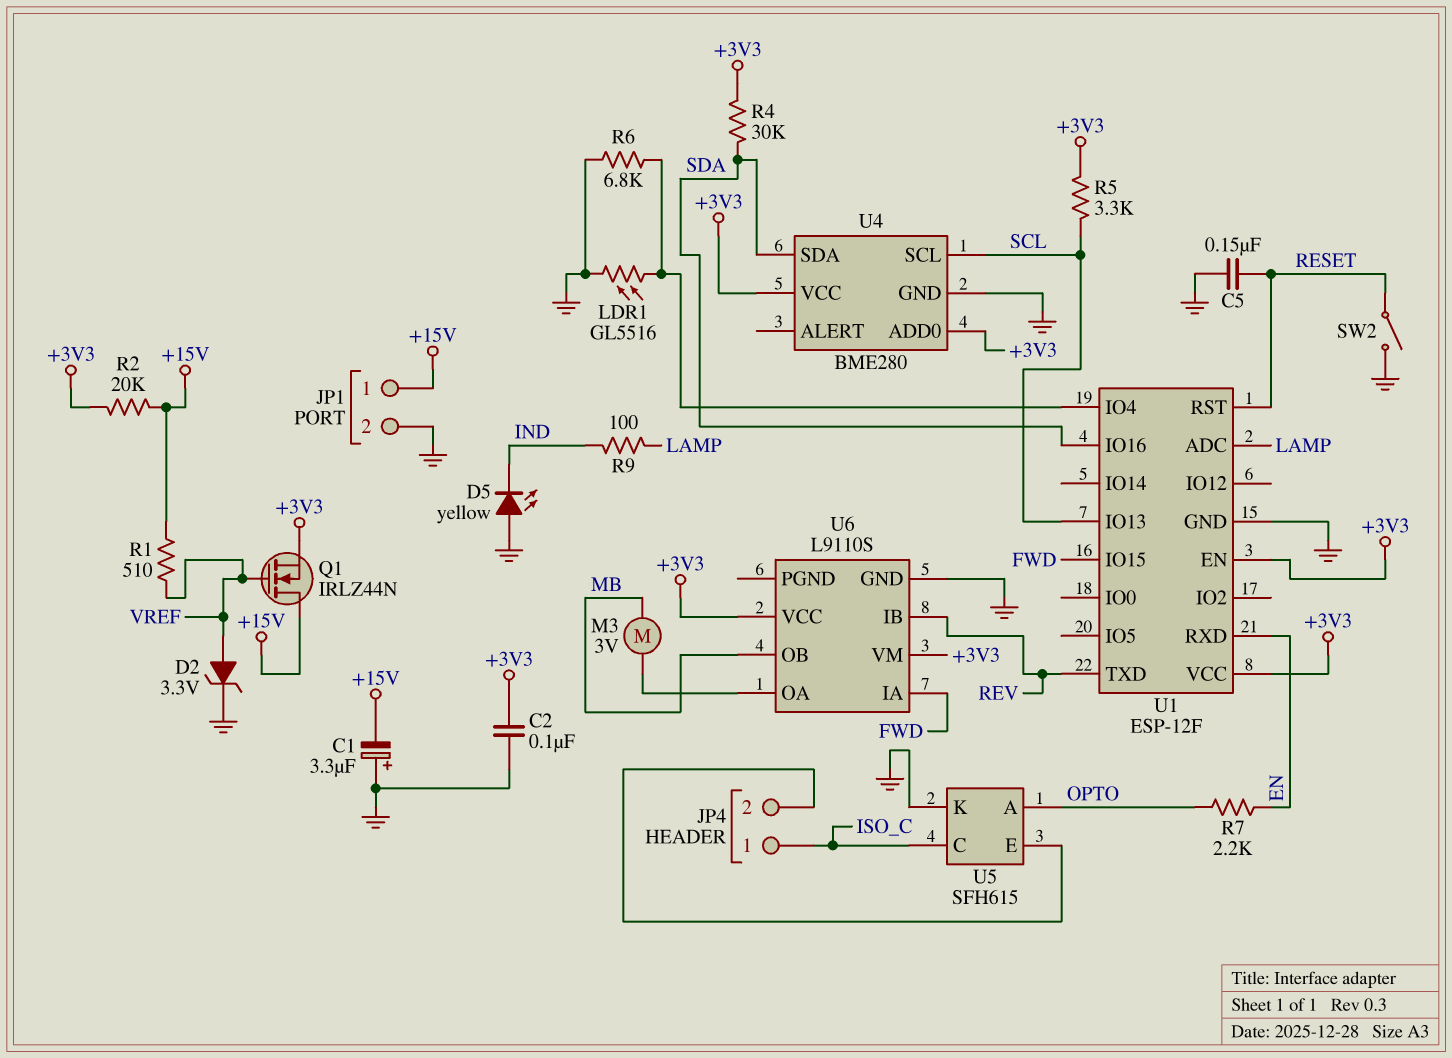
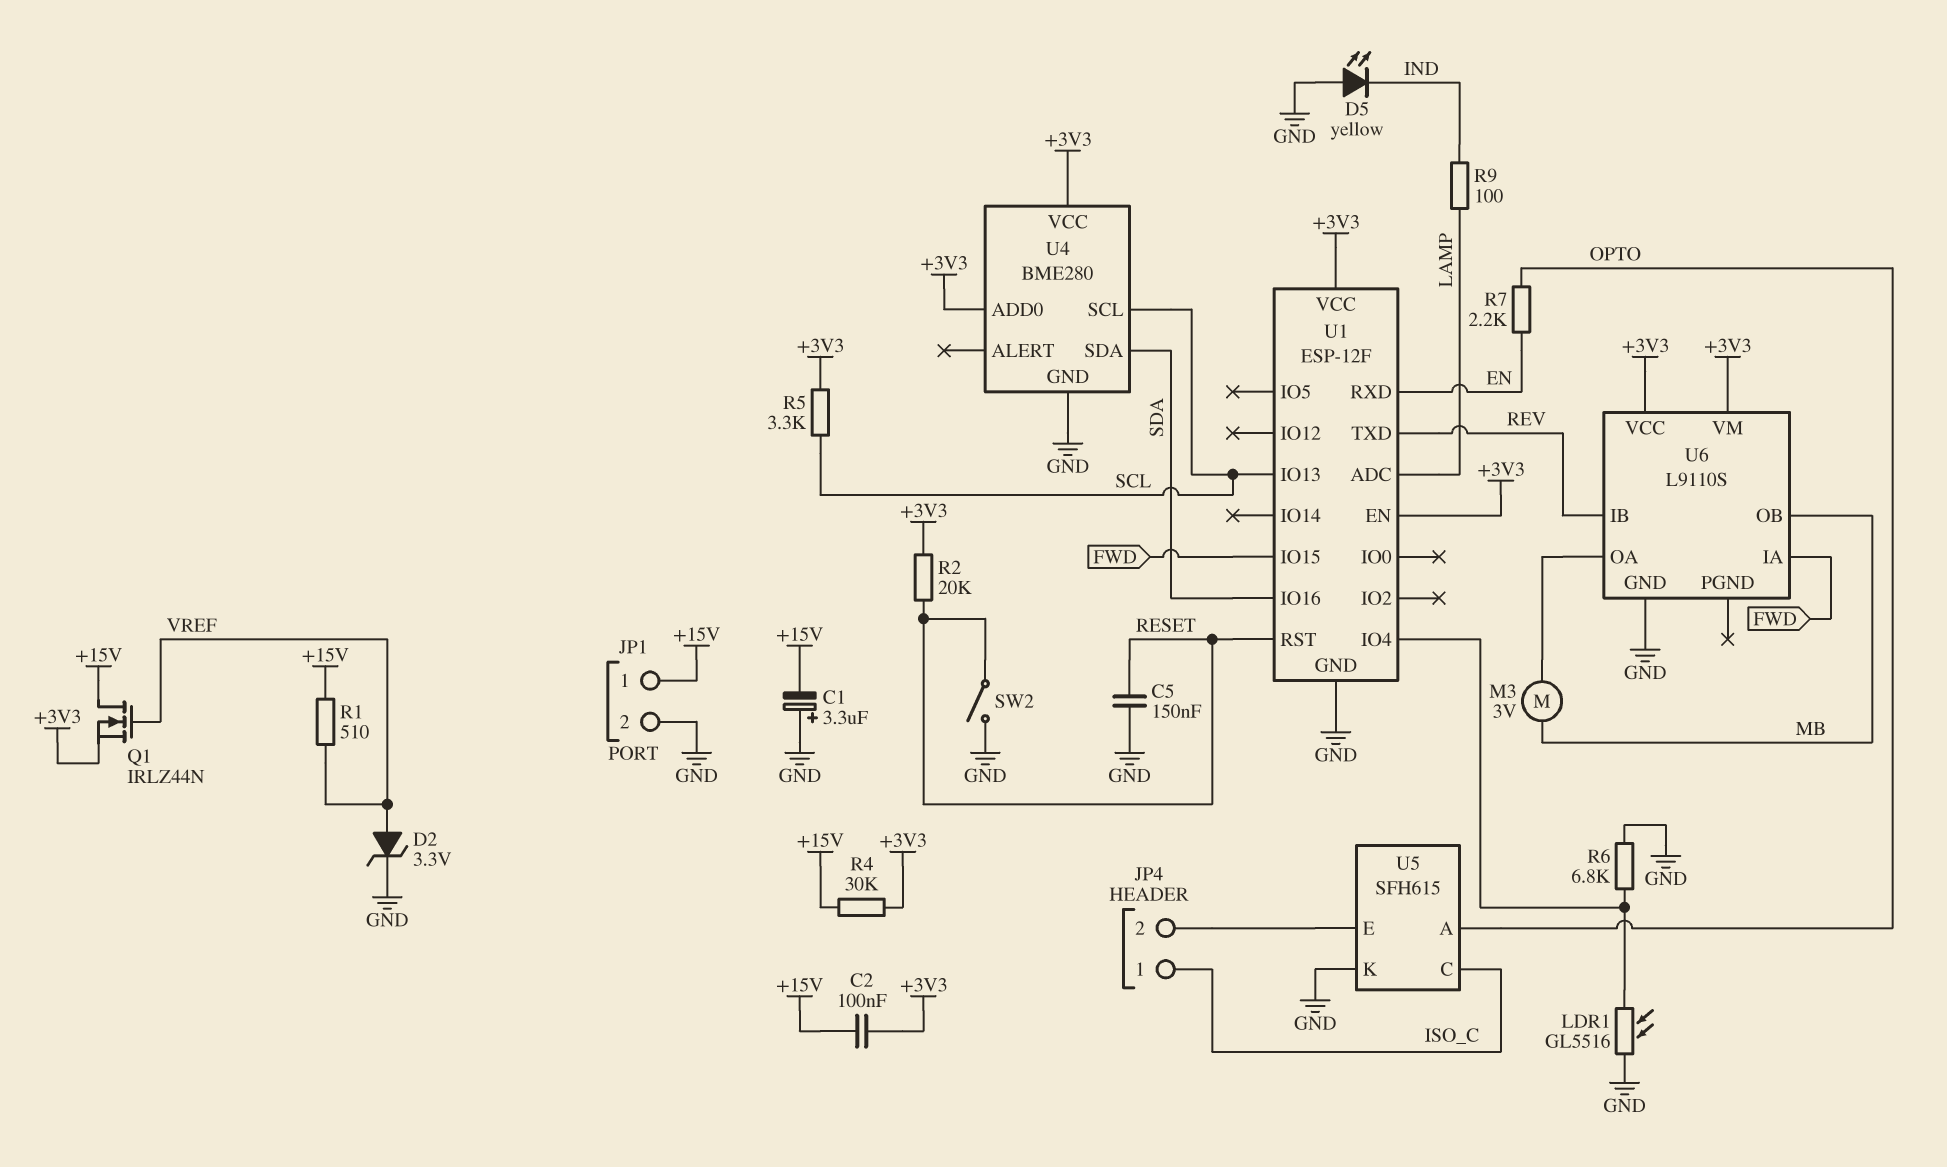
C2: 100nF (+3V3, GND) -> 100nF (+3V3, +15V)
R2: 20k (+3V3, +15V) -> 20k (+3V3, RESET)
R4: 30k (+3V3, SDA) -> 30k (+3V3, +15V)

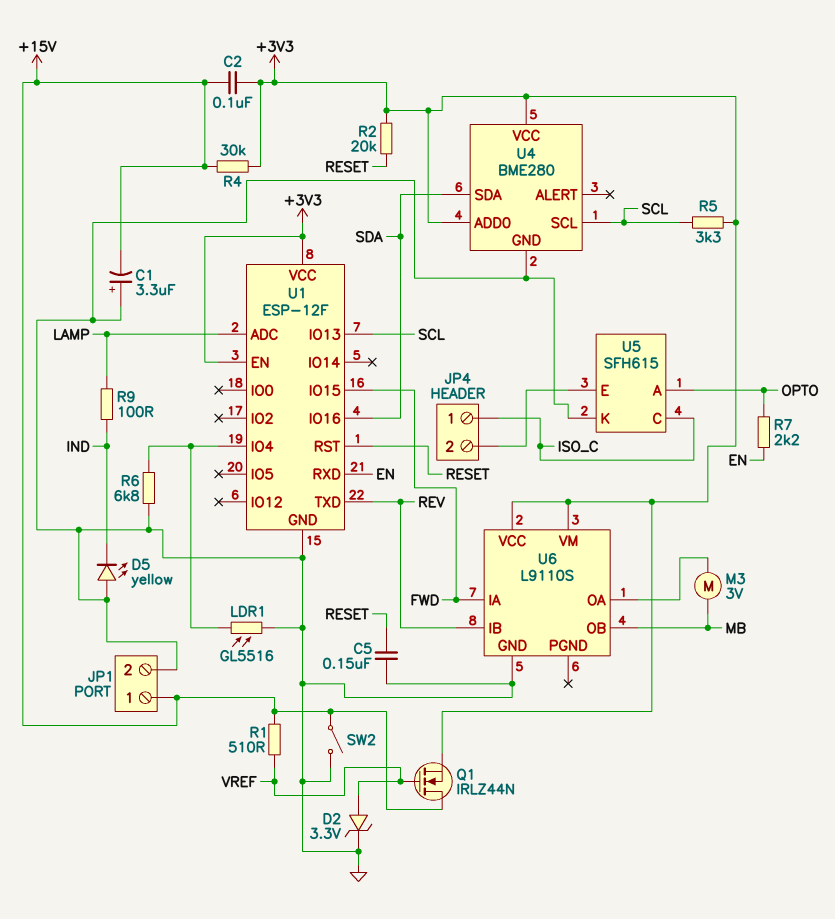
SW2: switch (GND, RESET) -> switch (+15V, GND)

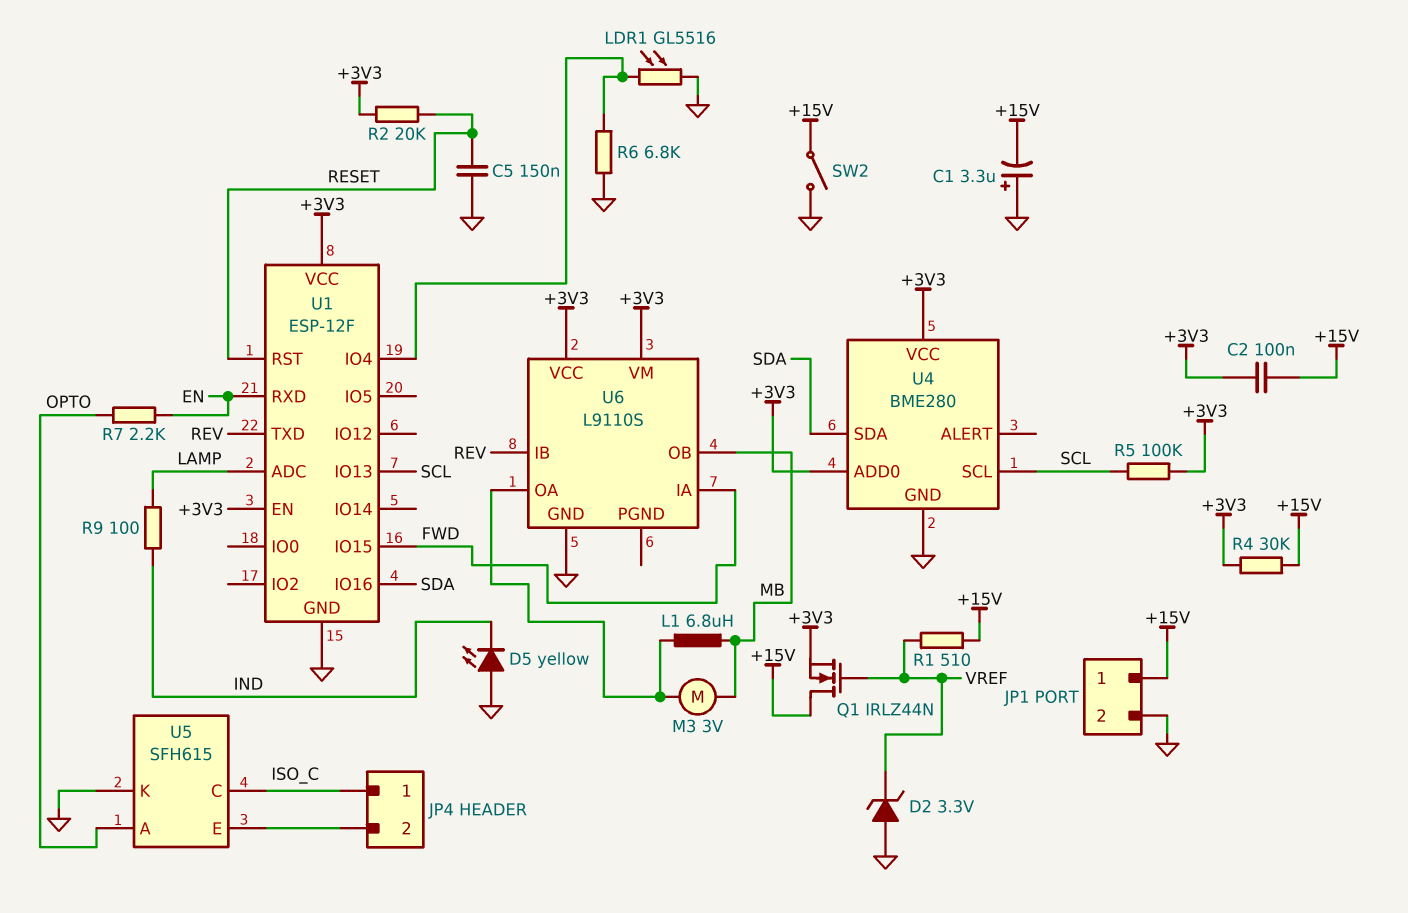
D2: zener 3.3V (A VREF, K GND) -> zener 3.3V (A GND, K VREF)
L1: none -> 6.8uH (MB, U6/OA)
R5: 3.3k (+3V3, SCL) -> 100k (+3V3, SCL)

